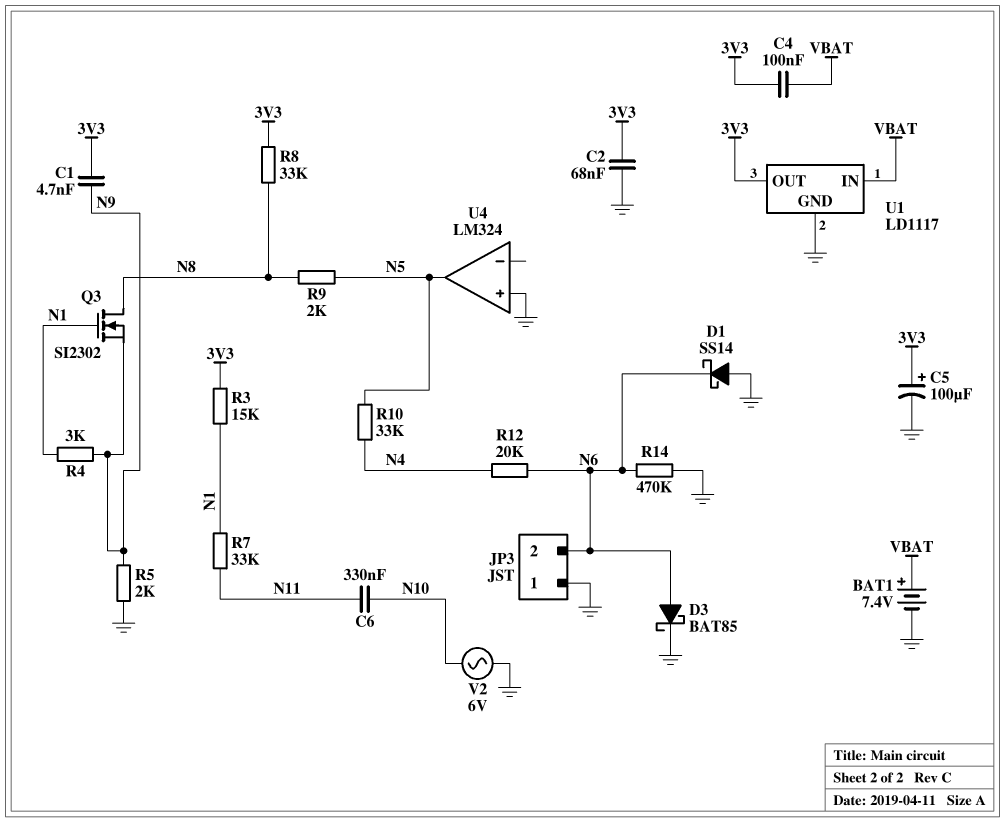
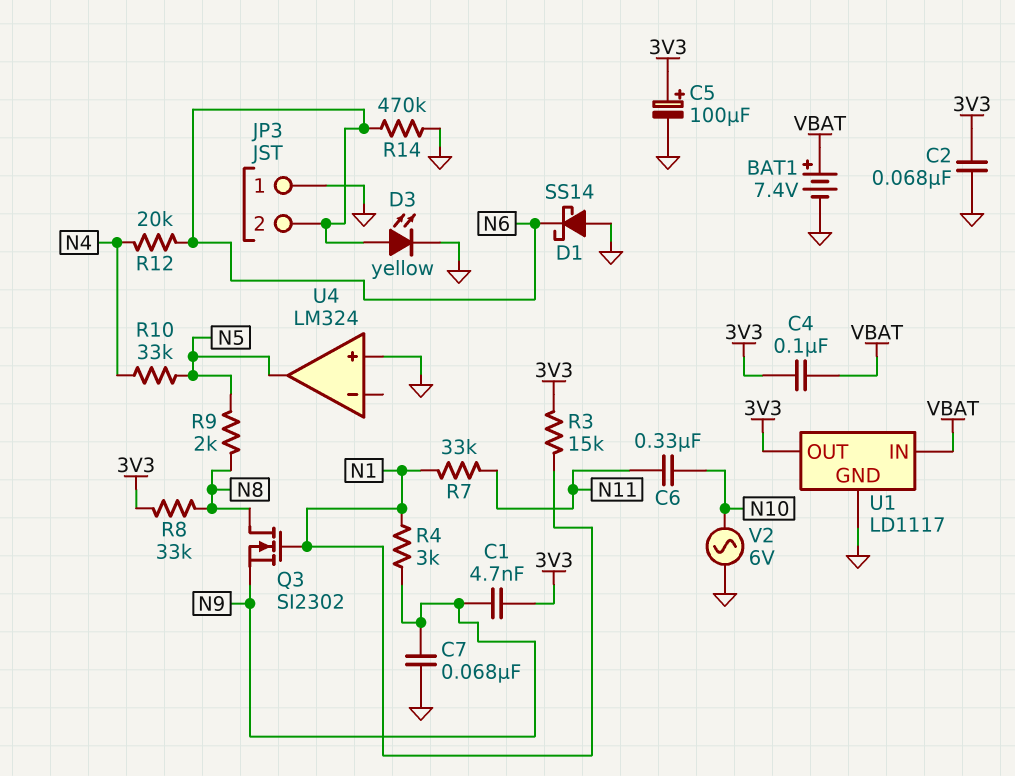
C7: none -> 68nF (GND, N9)
D3: schottky BAT85 (A N6, K GND) -> LED yellow (A N6, K GND)
R5: 2k (GND, N9) -> none

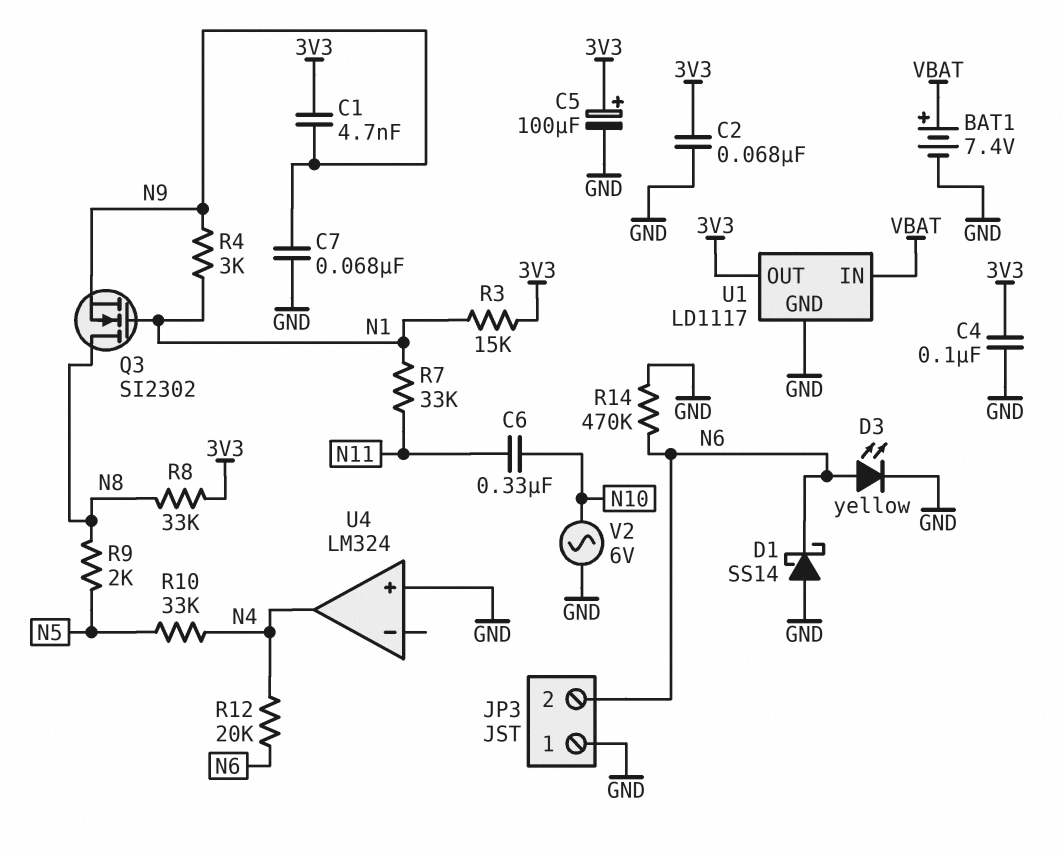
C4: 100nF (3V3, VBAT) -> 100nF (3V3, GND)
U4 pin out: N5 -> N4

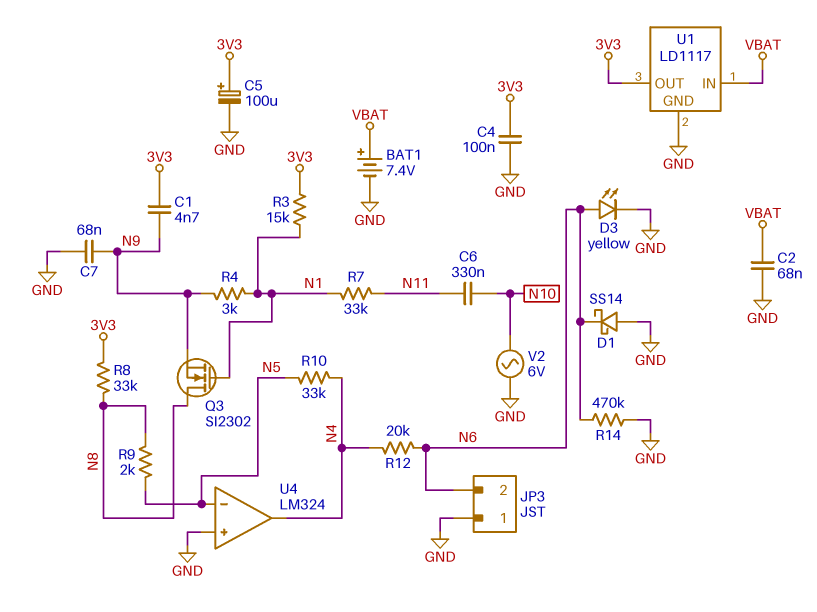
C2: 68nF (3V3, GND) -> 68nF (GND, VBAT)
U4 pin in-: none -> N5

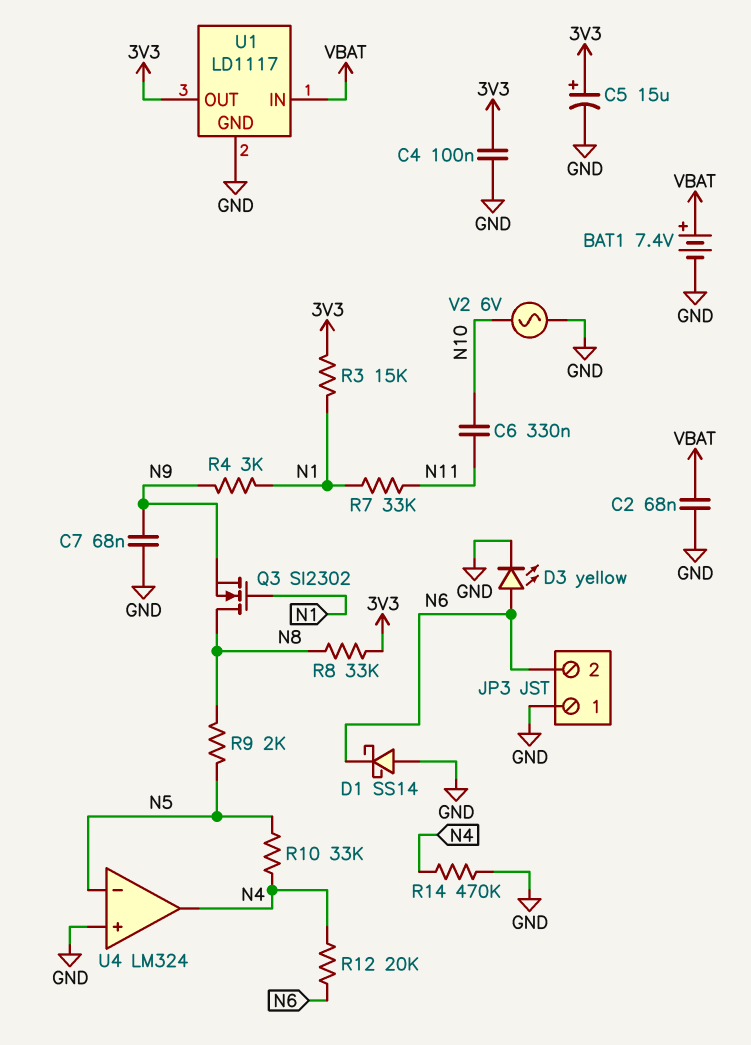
C1: 4.7nF (3V3, N9) -> none
C5: 100uF (plus 3V3, minus GND) -> 15uF (plus 3V3, minus GND)
R14: 470k (GND, N6) -> 470k (GND, N4)

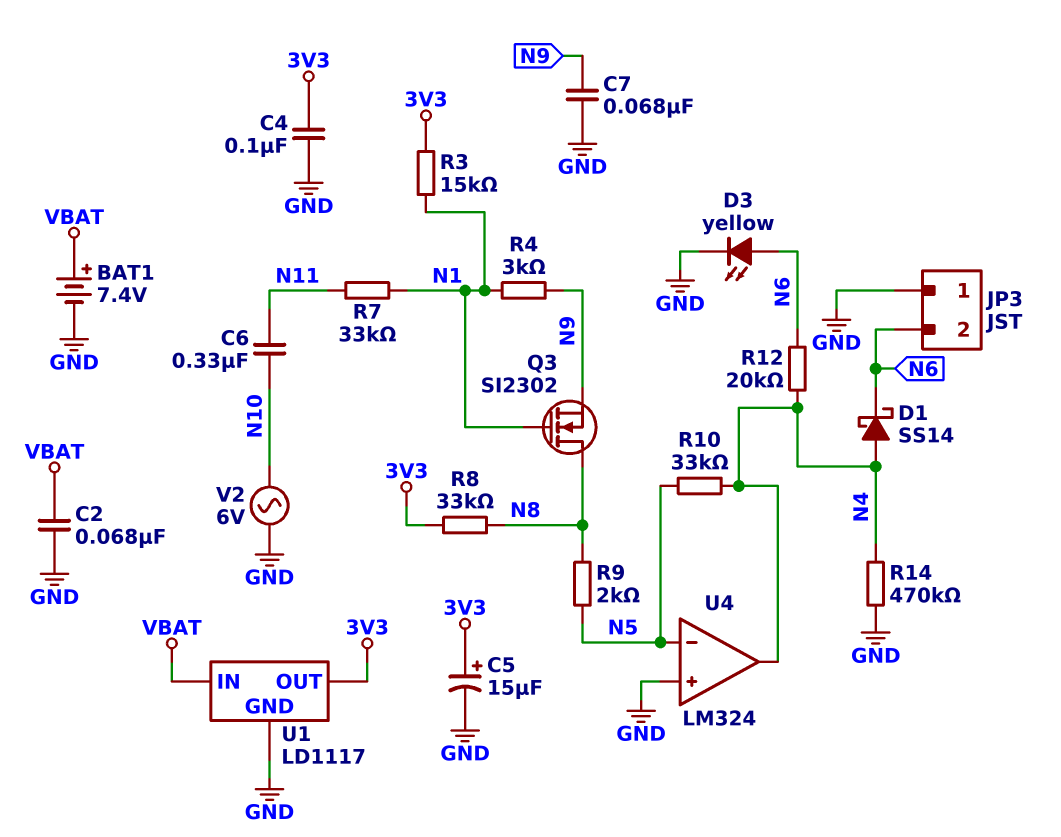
D1: schottky SS14 (A GND, K N6) -> schottky SS14 (A N4, K N6)

